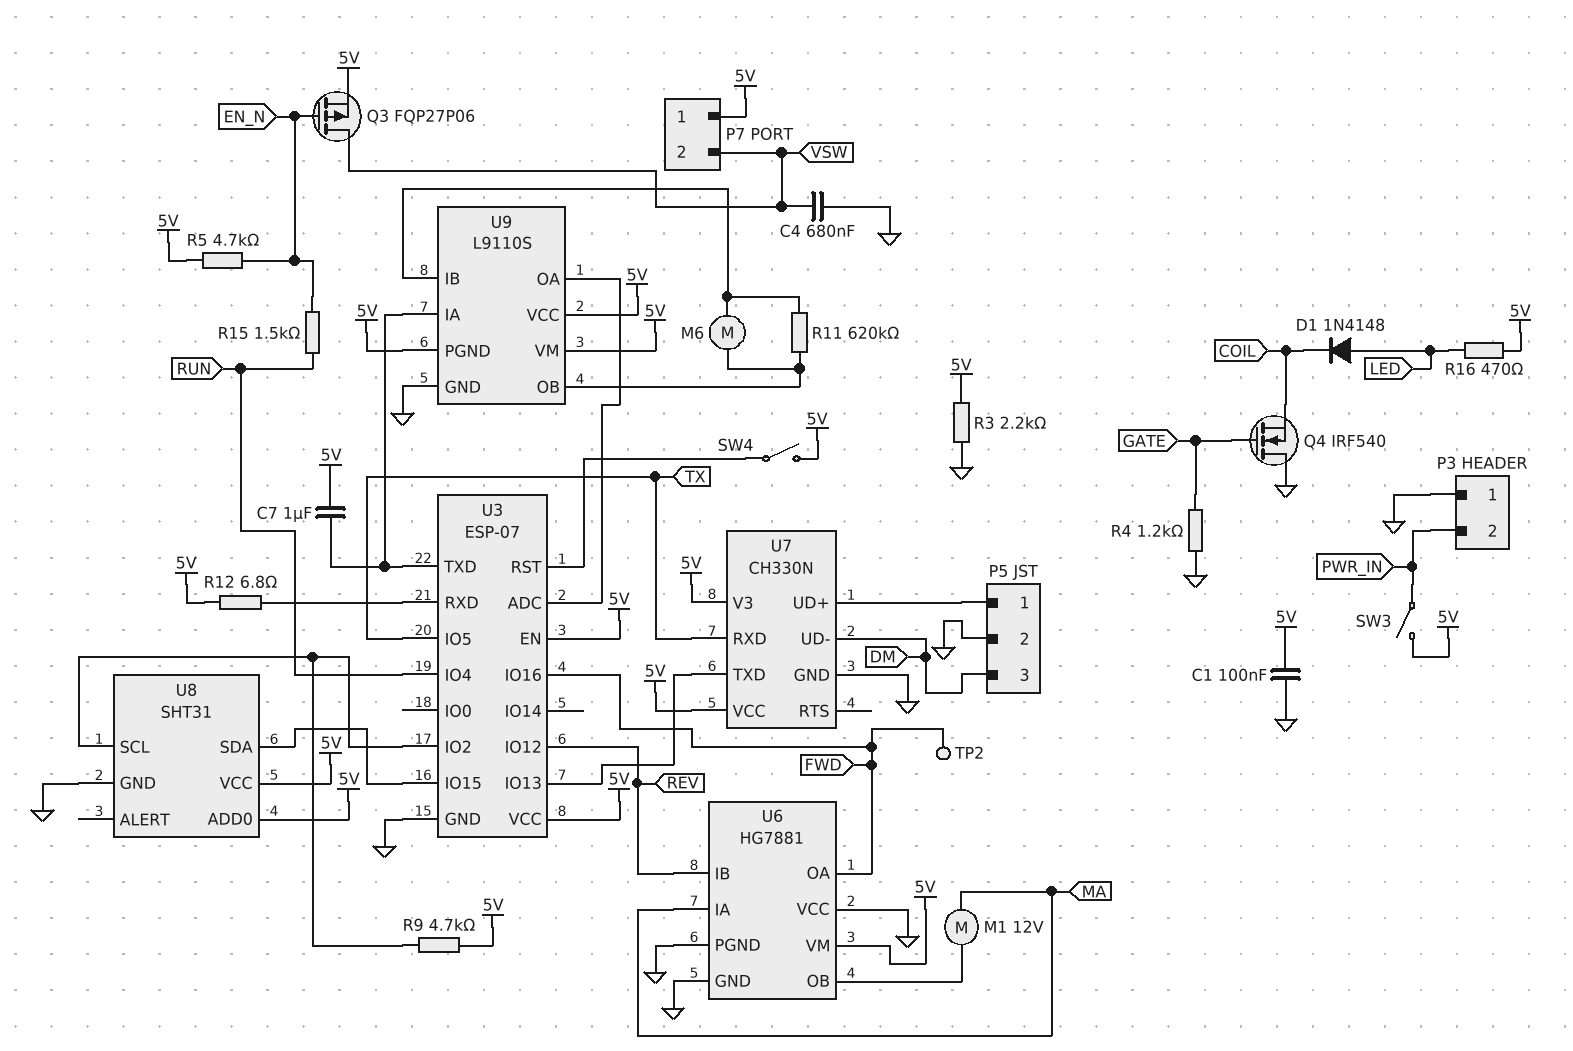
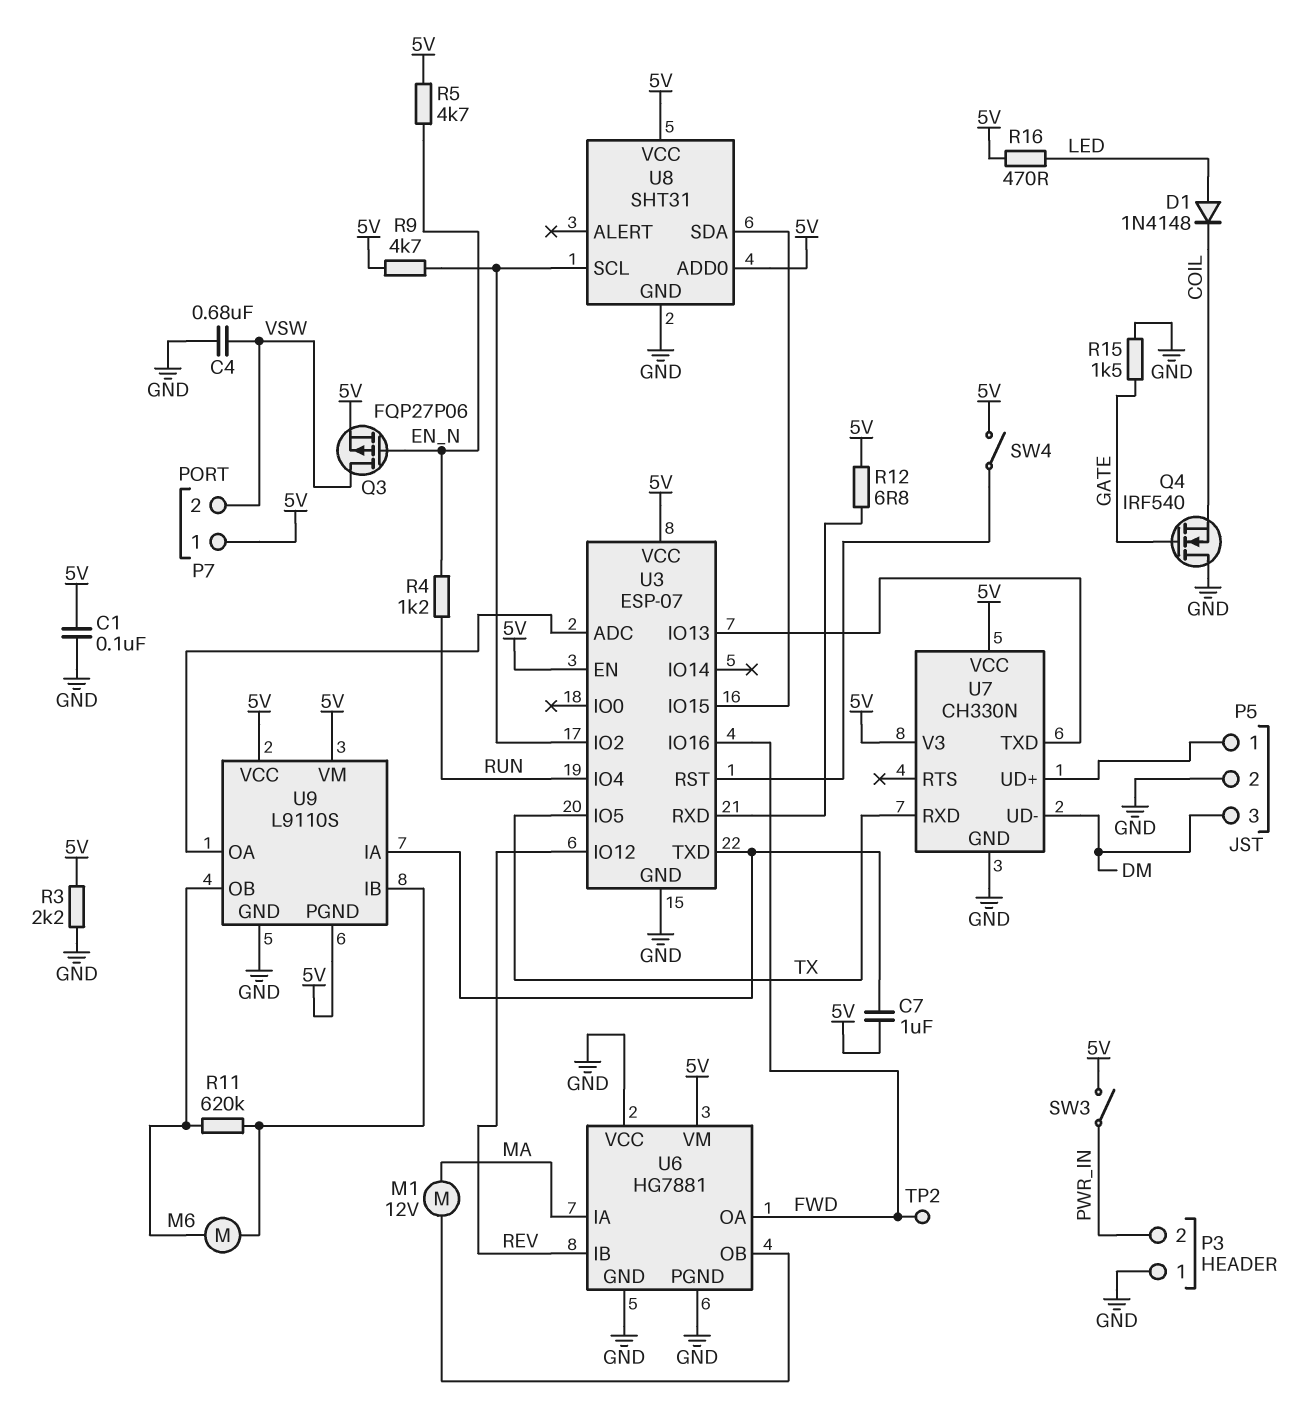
R4: 1.2k (GATE, GND) -> 1.2k (EN_N, RUN)
R15: 1.5k (EN_N, RUN) -> 1.5k (GATE, GND)

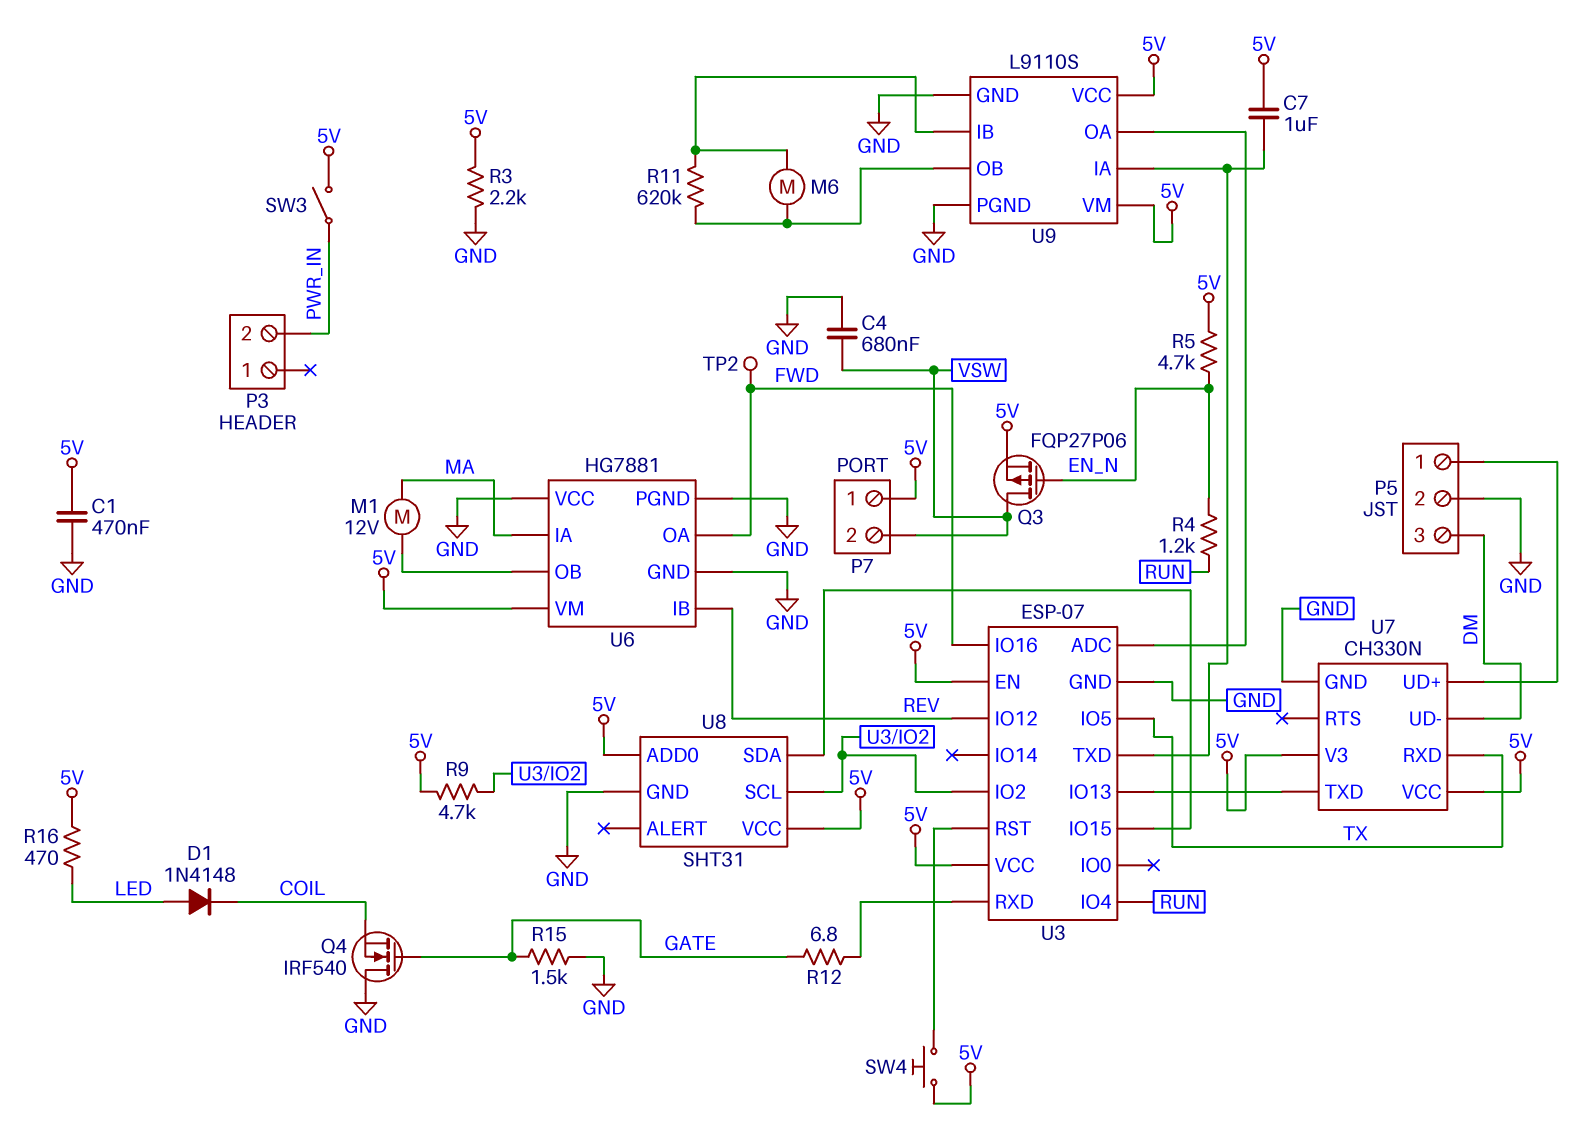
C1: 100nF (5V, GND) -> 470nF (5V, GND)
P3 pin 1: GND -> none
R12: 6.8 (5V, U3/RXD) -> 6.8 (GATE, U3/RXD)
SW4: switch (5V, U3/RST) -> button (5V, U3/RST)
U9 pin PGND: 5V -> GND

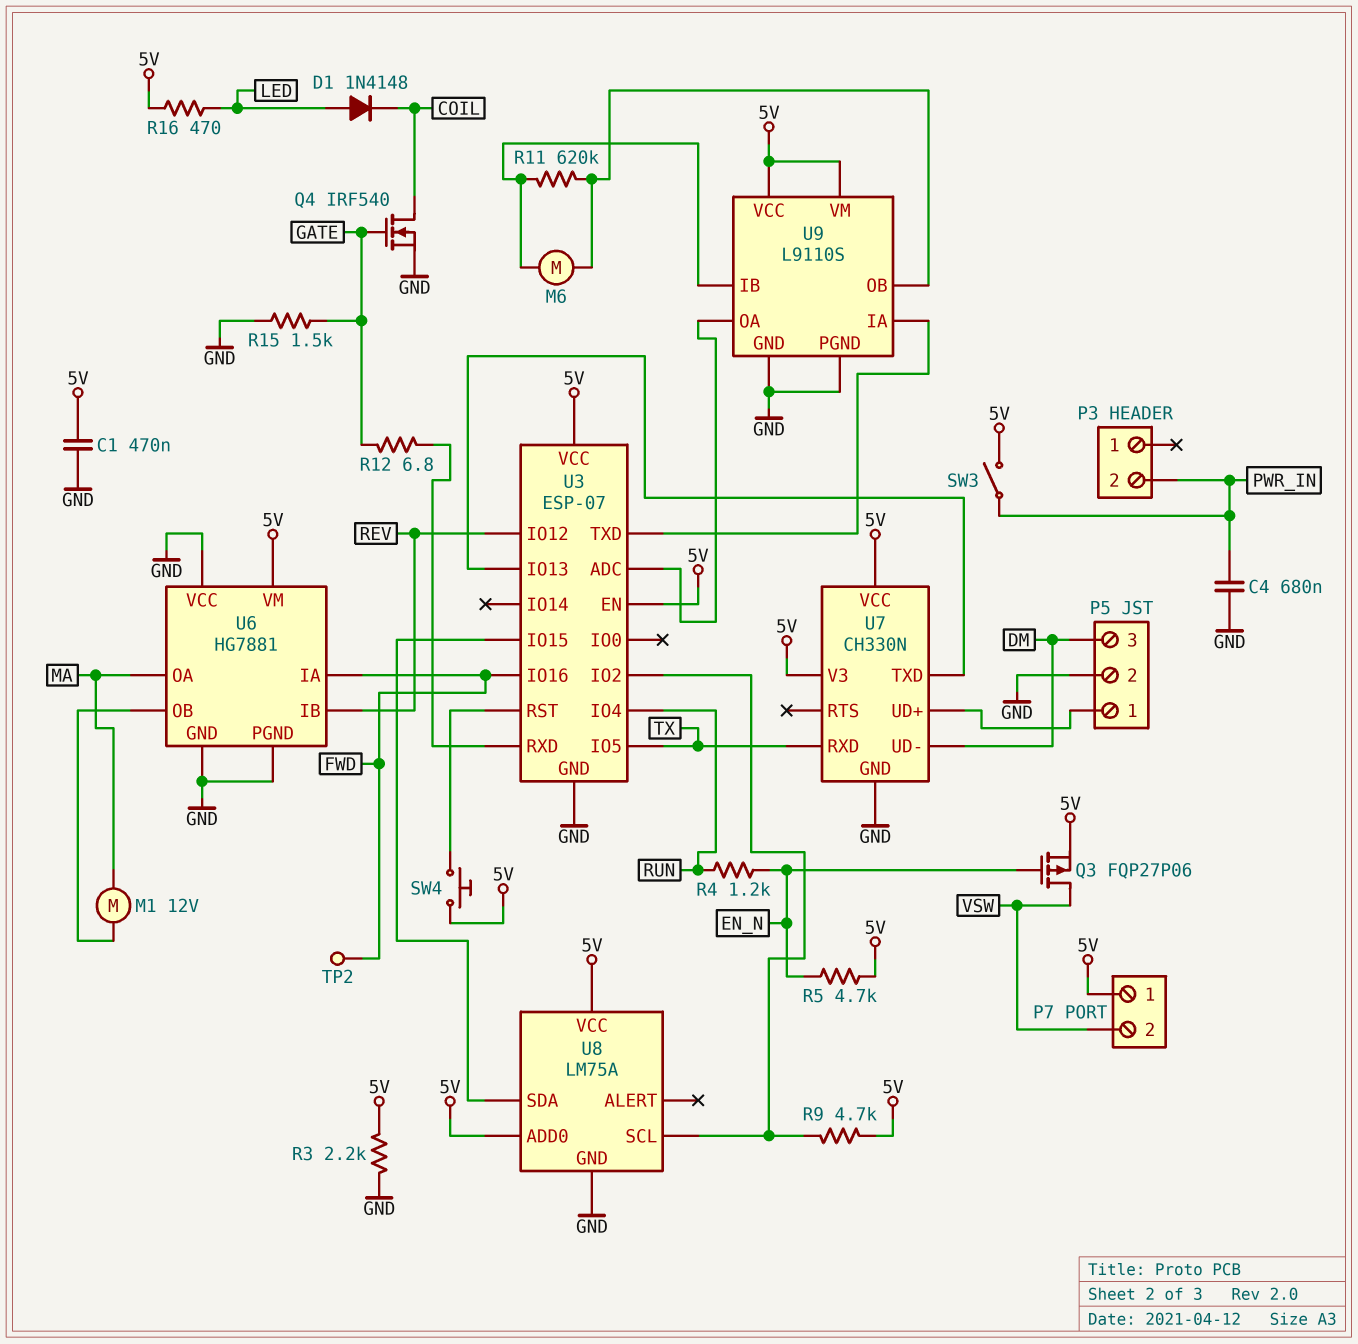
C4: 680nF (GND, VSW) -> 680nF (GND, PWR_IN)
C7: 1uF (5V, U3/TXD) -> none
Q4: NMOS IRF540 (G GATE, D GND, S COIL) -> NMOS IRF540 (G GATE, D COIL, S GND)
U6 pin IA: MA -> FWD
U6 pin OA: FWD -> MA
U8: SHT31 -> LM75A

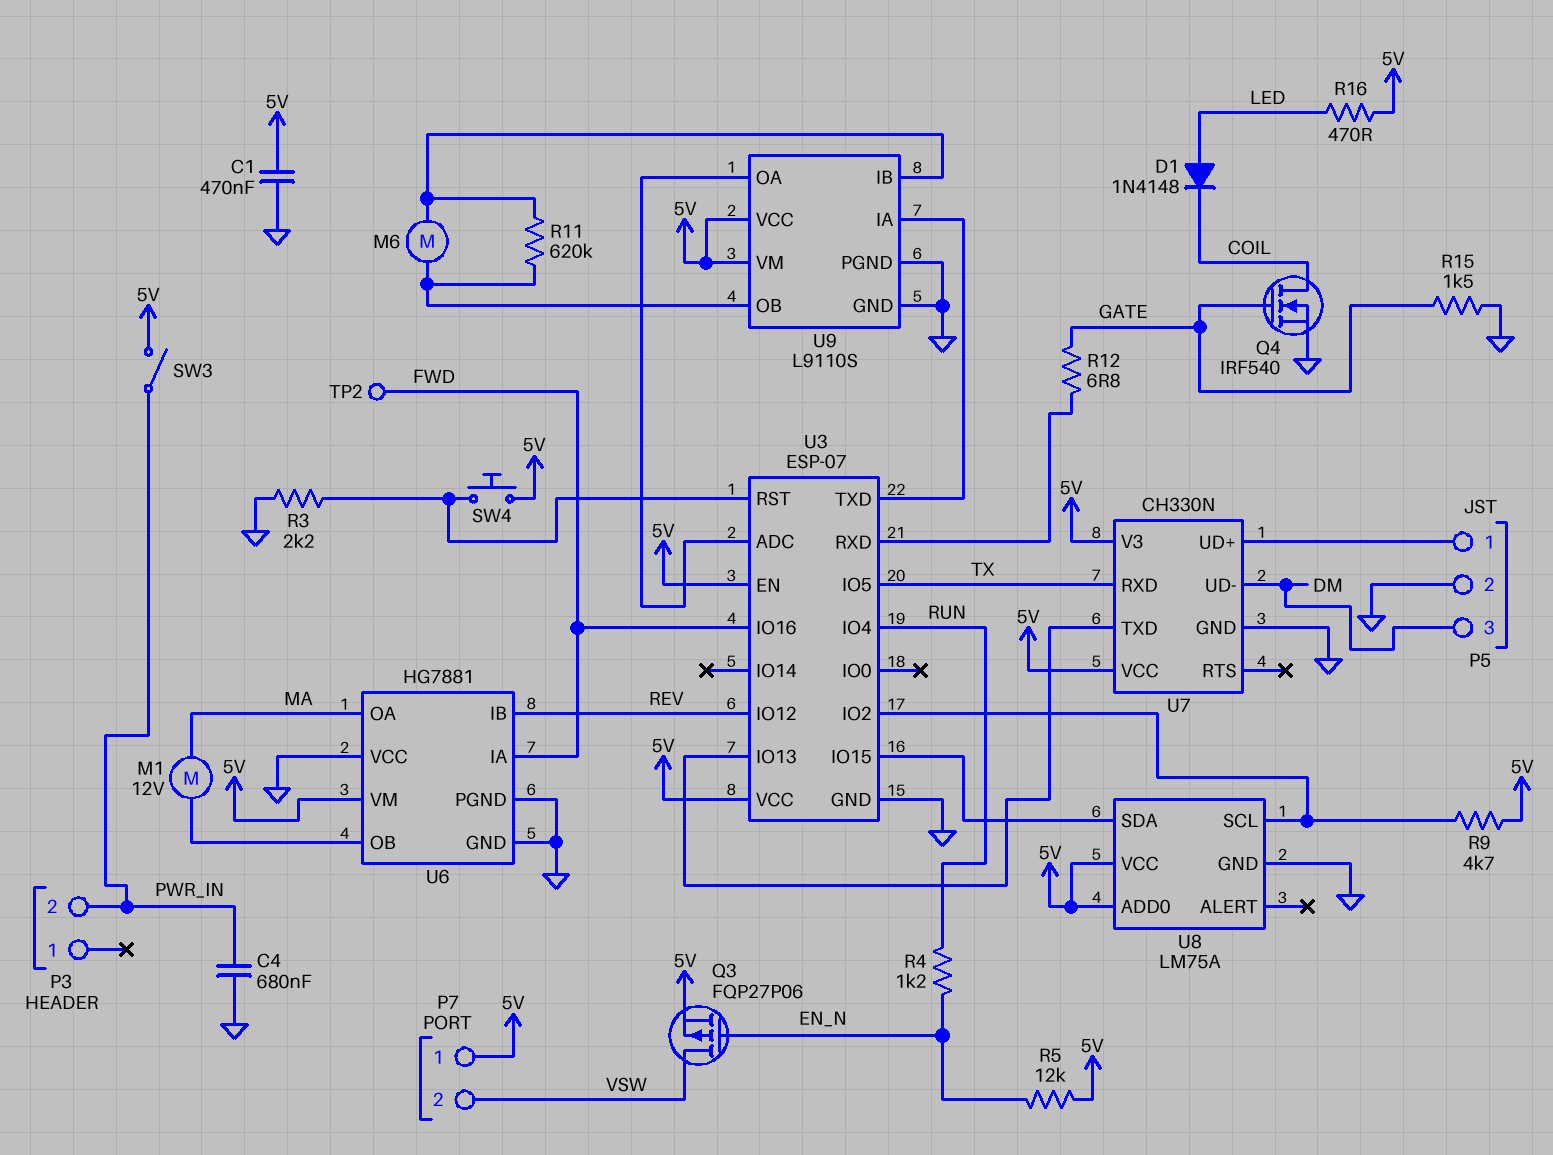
R3: 2.2k (5V, GND) -> 2.2k (GND, U3/RST)
R5: 4.7k (5V, EN_N) -> 12k (5V, EN_N)

